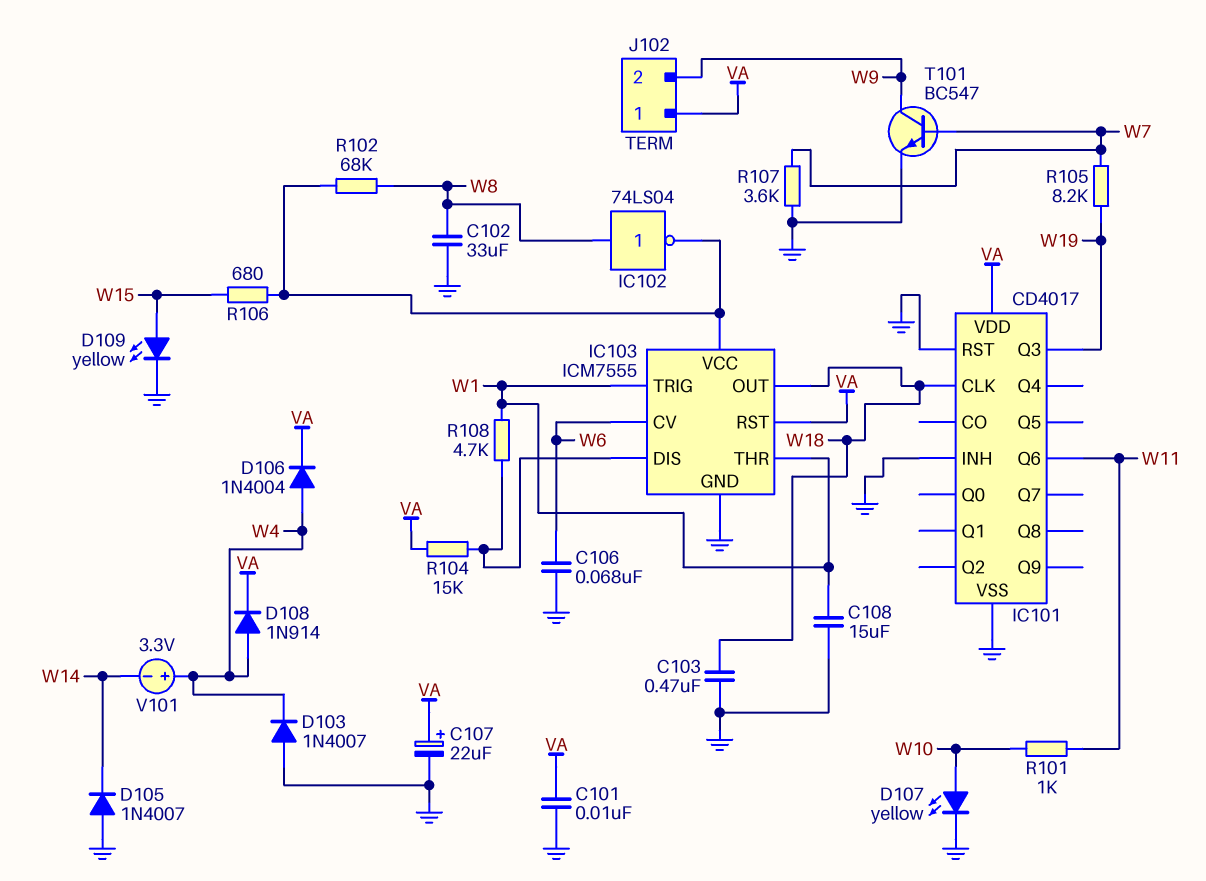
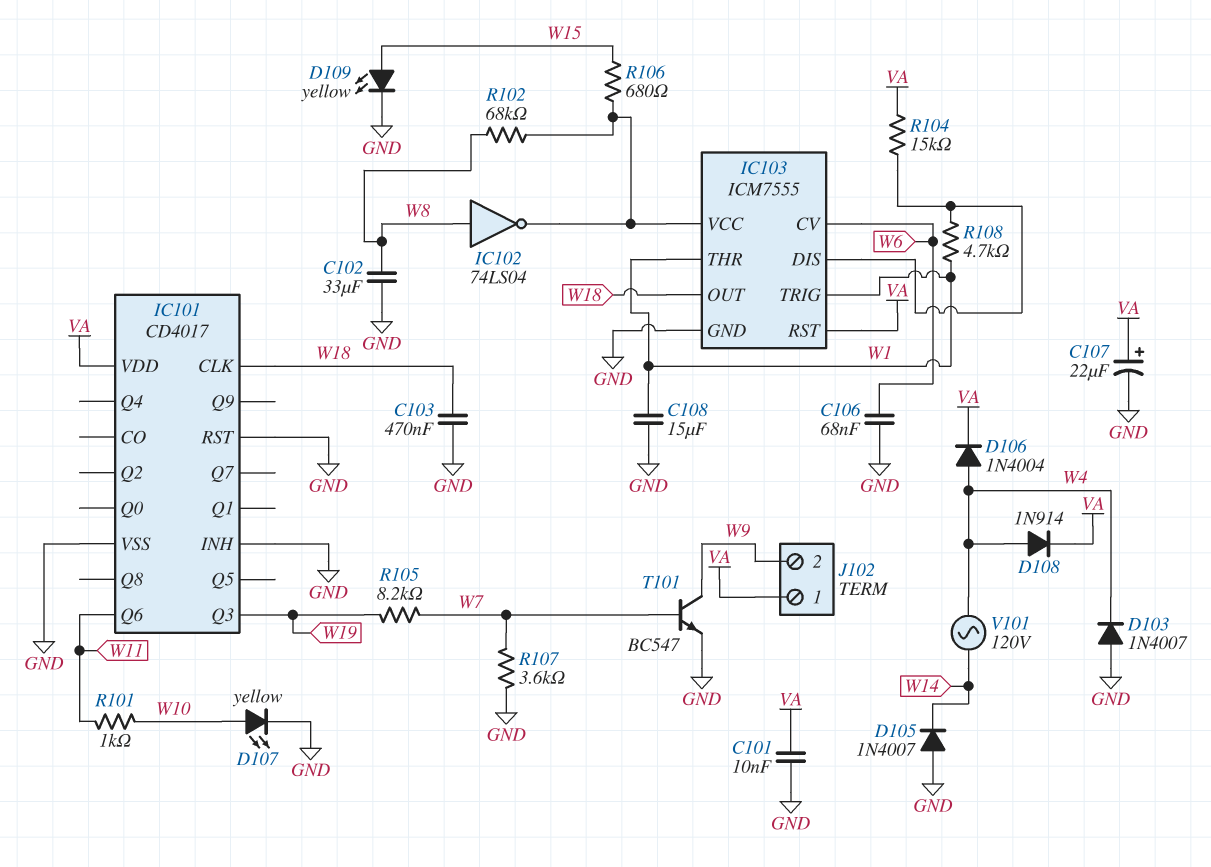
V101: 3.3V (plus W4, minus W14) -> AC 120V (W4, W14)

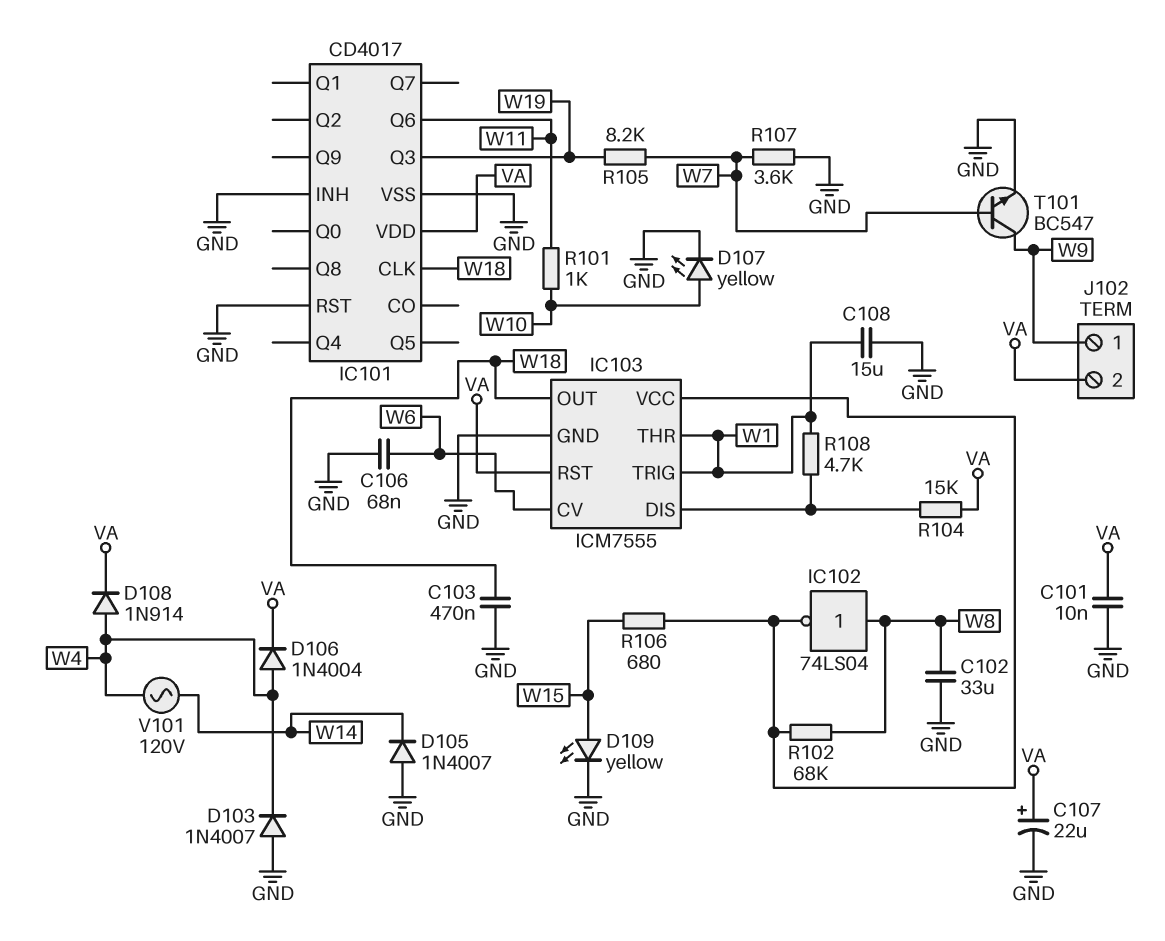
J102 pin 1: VA -> W9
J102 pin 2: W9 -> VA

